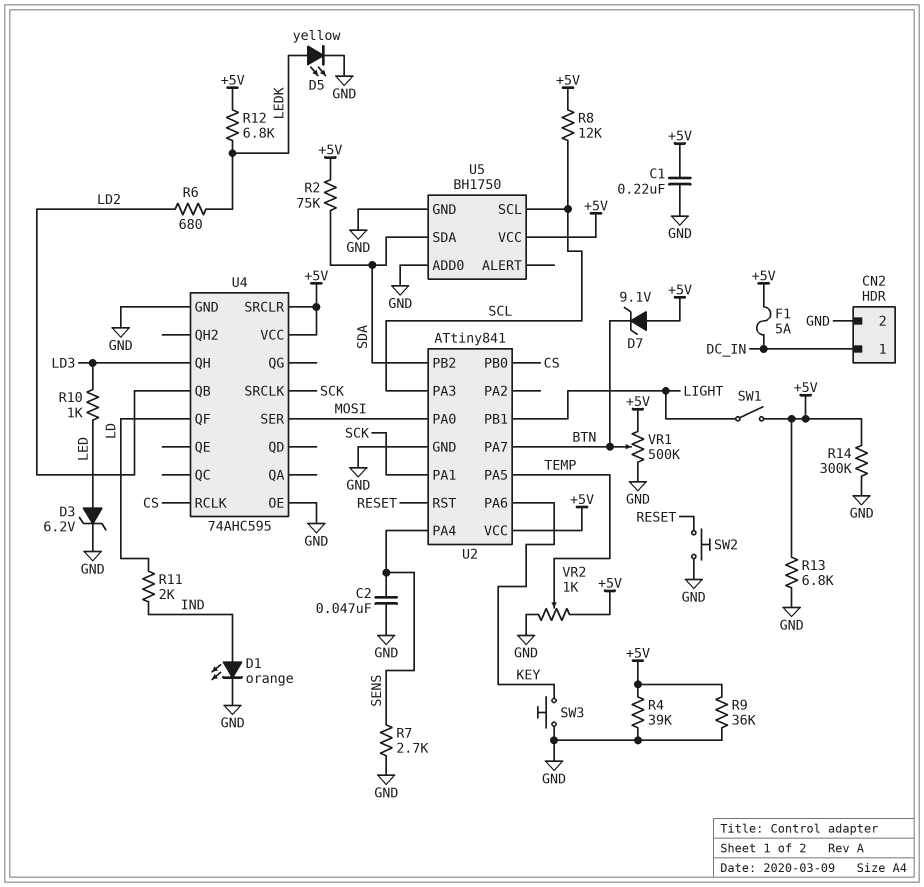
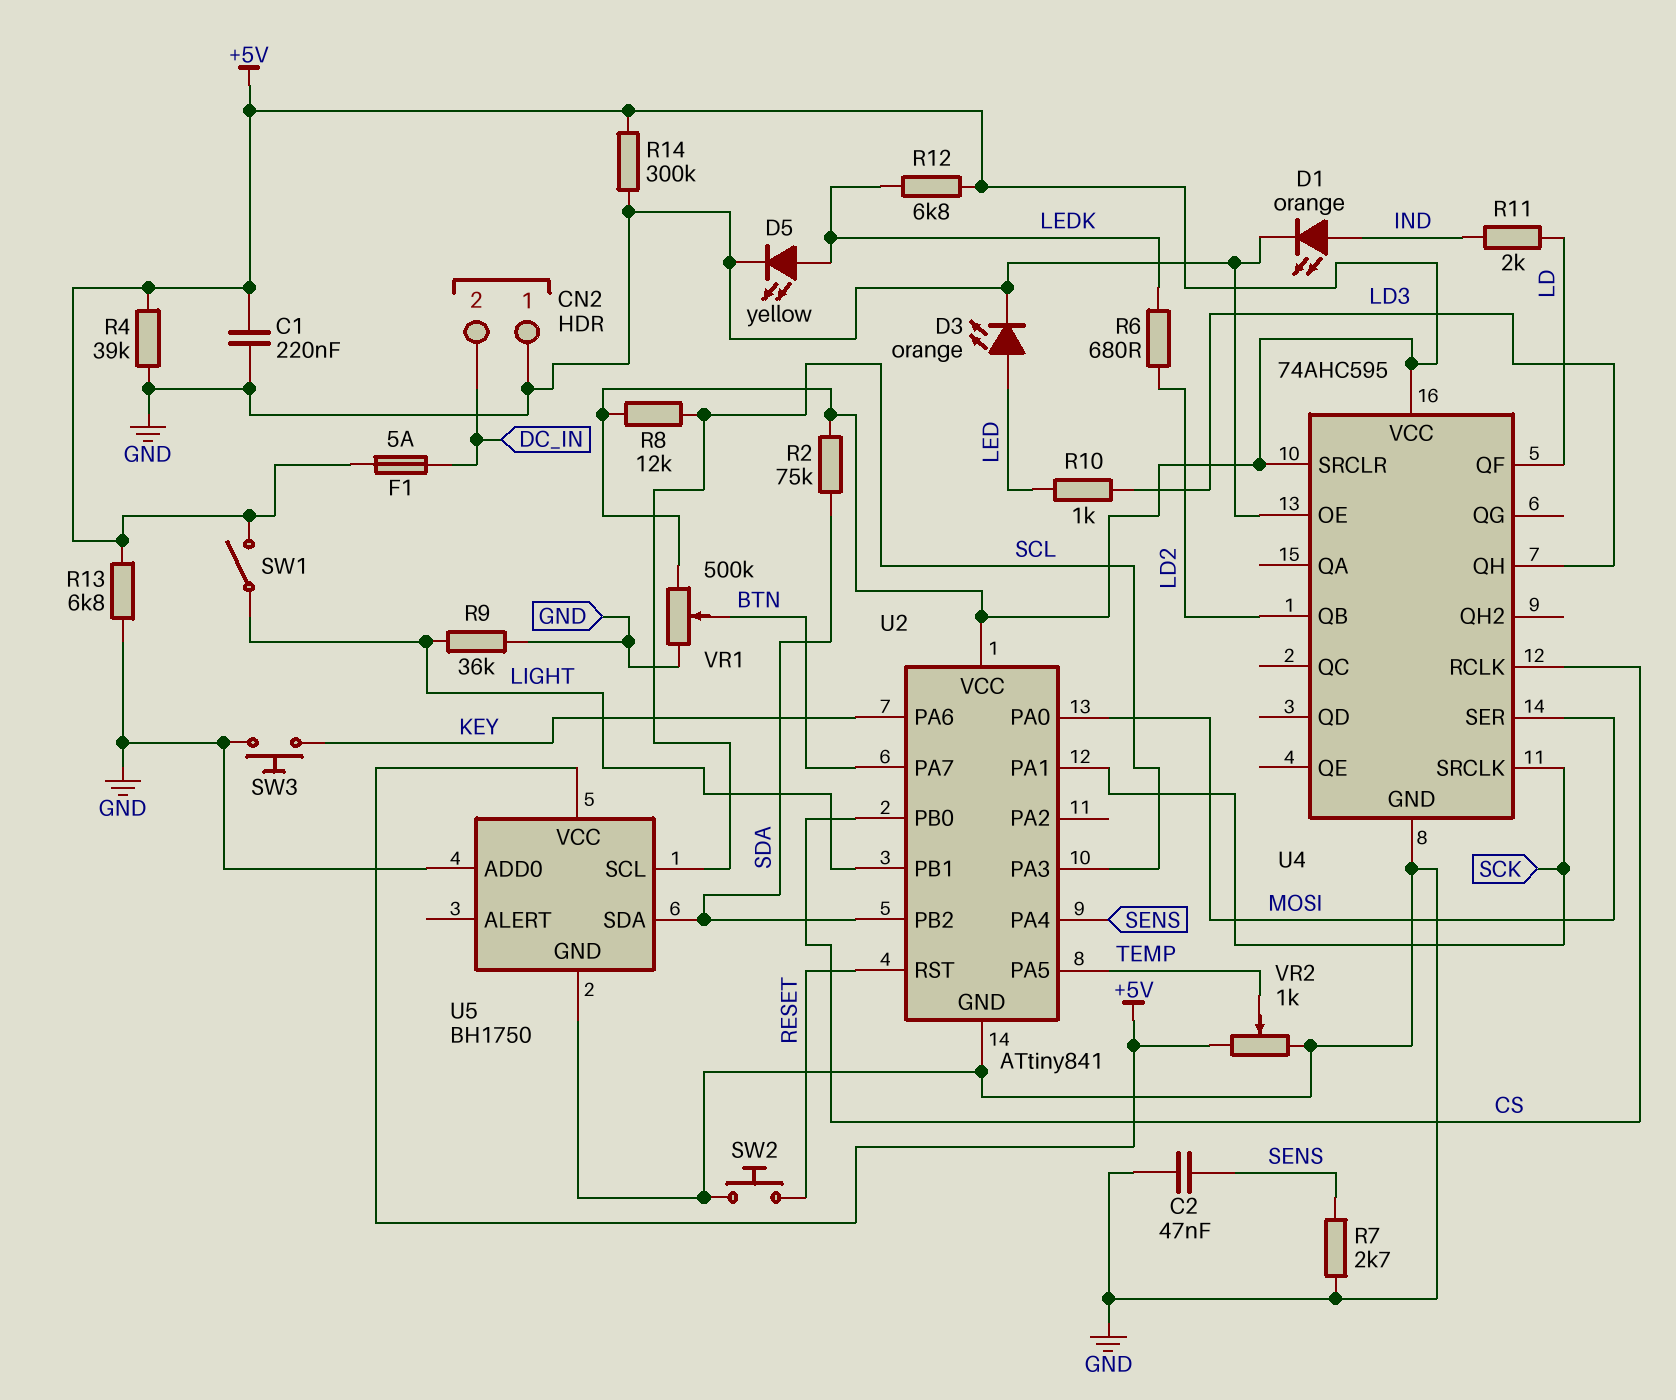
CN2 pin 1: DC_IN -> GND
CN2 pin 2: GND -> DC_IN
D3: zener 6.2V (A LED, K GND) -> LED orange (A LED, K GND)
D7: zener 9.1V (A +5V, K BTN) -> none
R9: 36k (+5V, GND) -> 36k (GND, LIGHT)

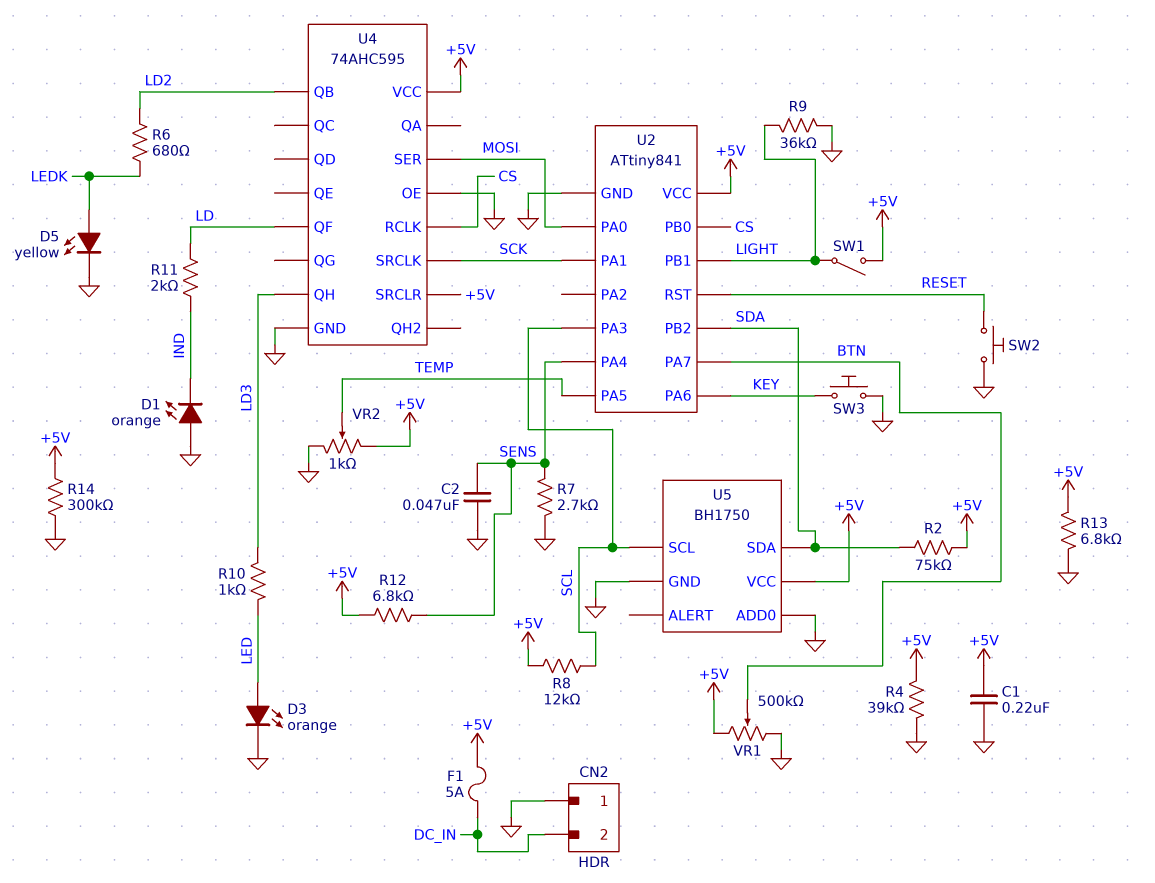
D1: LED orange (A IND, K GND) -> LED orange (A GND, K IND)
R12: 6.8k (+5V, LEDK) -> 6.8k (+5V, SENS)

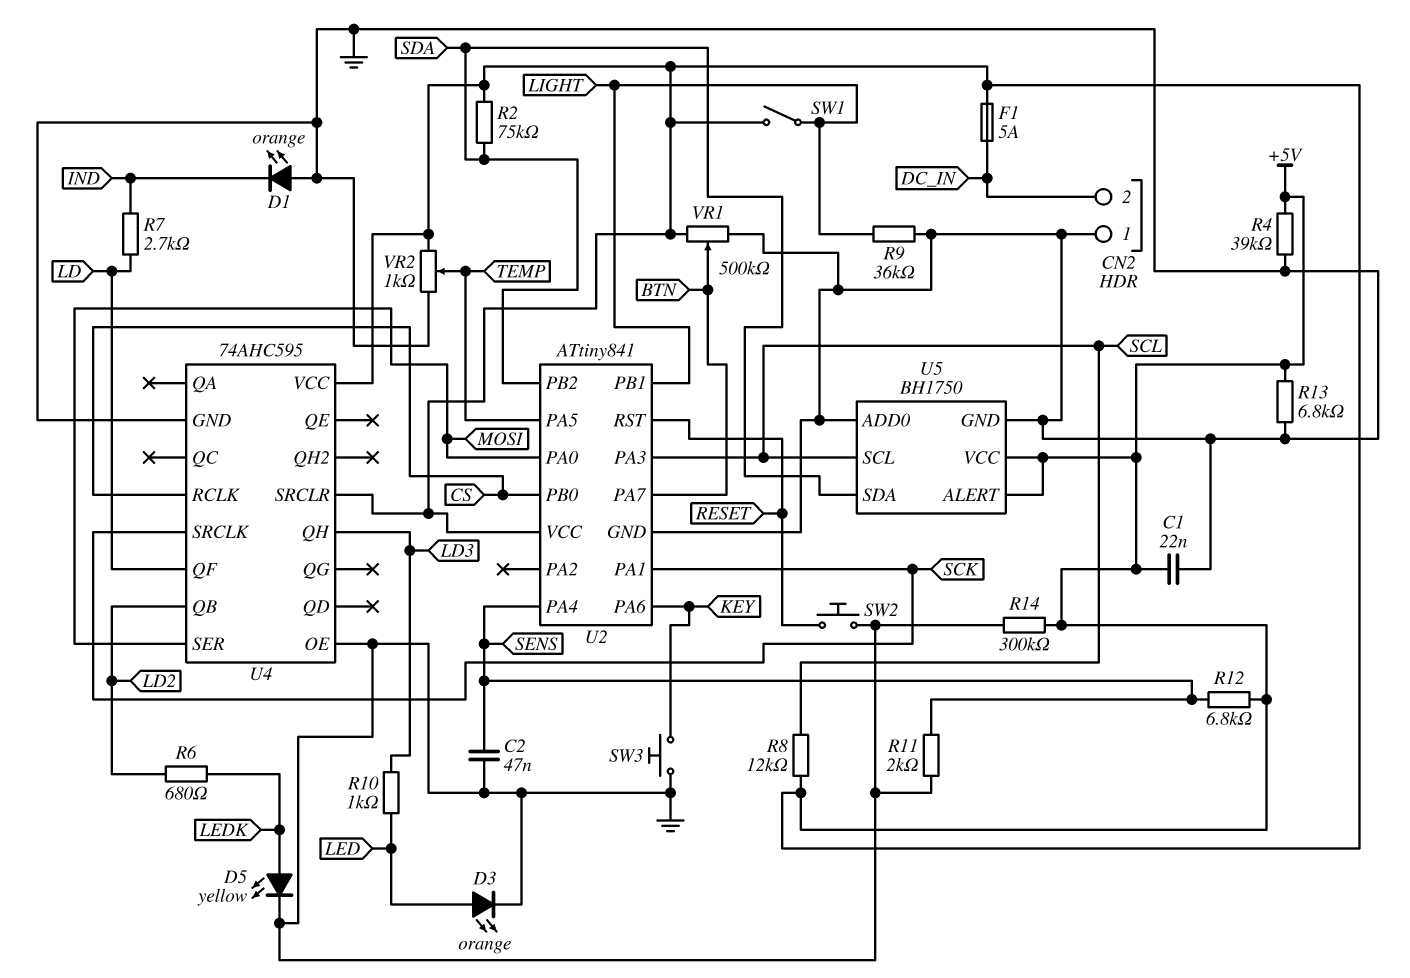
C1: 220nF (+5V, GND) -> 22nF (+5V, GND)
R7: 2.7k (GND, SENS) -> 2.7k (IND, LD)
R11: 2k (IND, LD) -> 2k (GND, SENS)
U5 pin ALERT: none -> +5V

